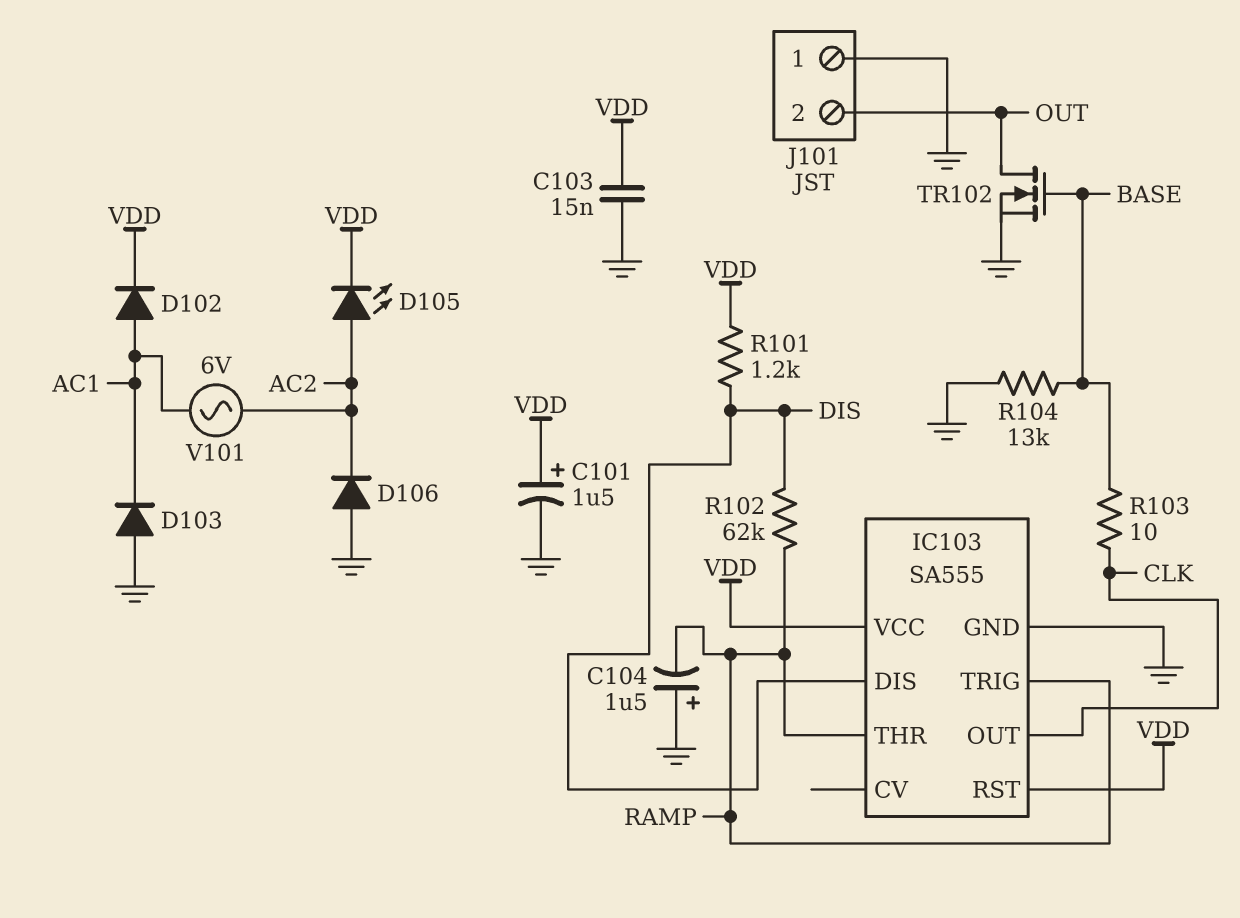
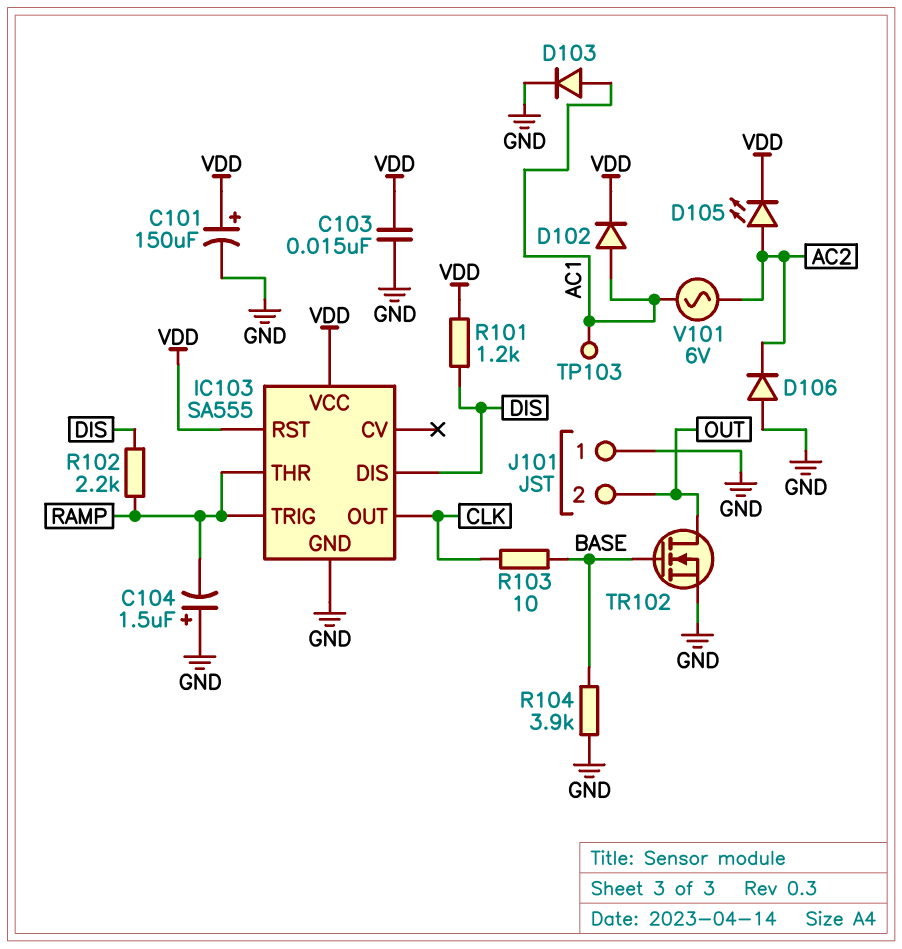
C101: 1.5uF (plus VDD, minus GND) -> 150uF (plus VDD, minus GND)
D103: diode (A GND, K AC1) -> diode (A AC1, K GND)
R102: 62k (DIS, RAMP) -> 2.2k (DIS, RAMP)
R104: 13k (BASE, GND) -> 3.9k (BASE, GND)
TP103: none -> test point (AC1)

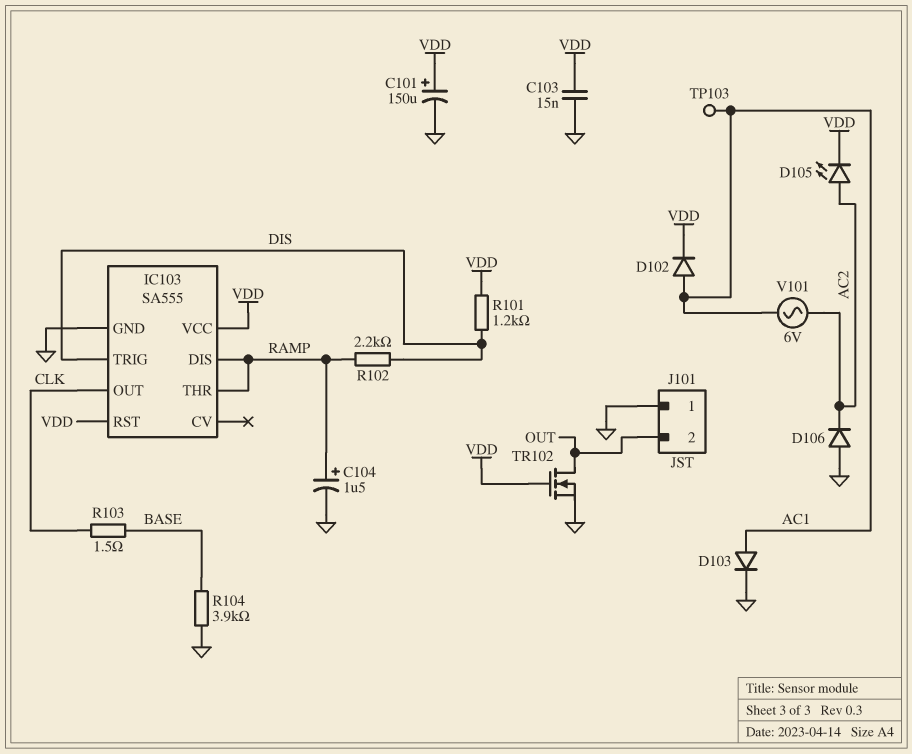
C104: 1.5uF (plus GND, minus RAMP) -> 1.5uF (plus RAMP, minus GND)
IC103 pin DIS: DIS -> RAMP
IC103 pin TRIG: RAMP -> DIS
R103: 10 (BASE, CLK) -> 1.5 (BASE, CLK)
TR102: NMOS (G BASE, D OUT, S GND) -> NMOS (G VDD, D OUT, S GND)

